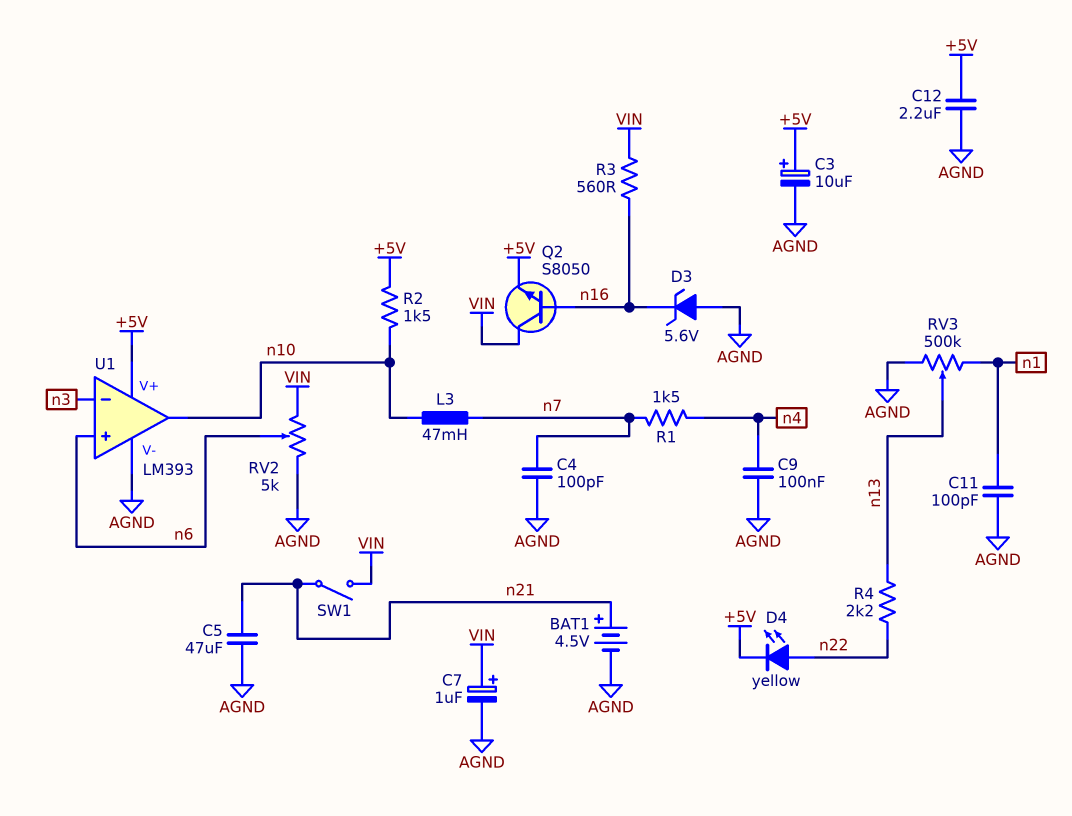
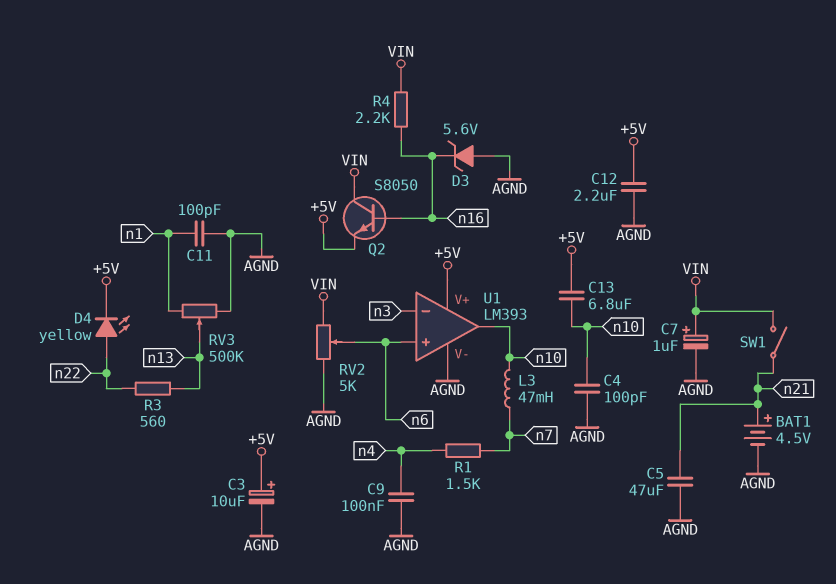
C4: 100pF (AGND, n7) -> 100pF (AGND, n10)
C13: none -> 6.8uF (+5V, n10)
R2: 1.5k (+5V, n10) -> none
R3: 560 (VIN, n16) -> 560 (n13, n22)
R4: 2.2k (n13, n22) -> 2.2k (VIN, n16)

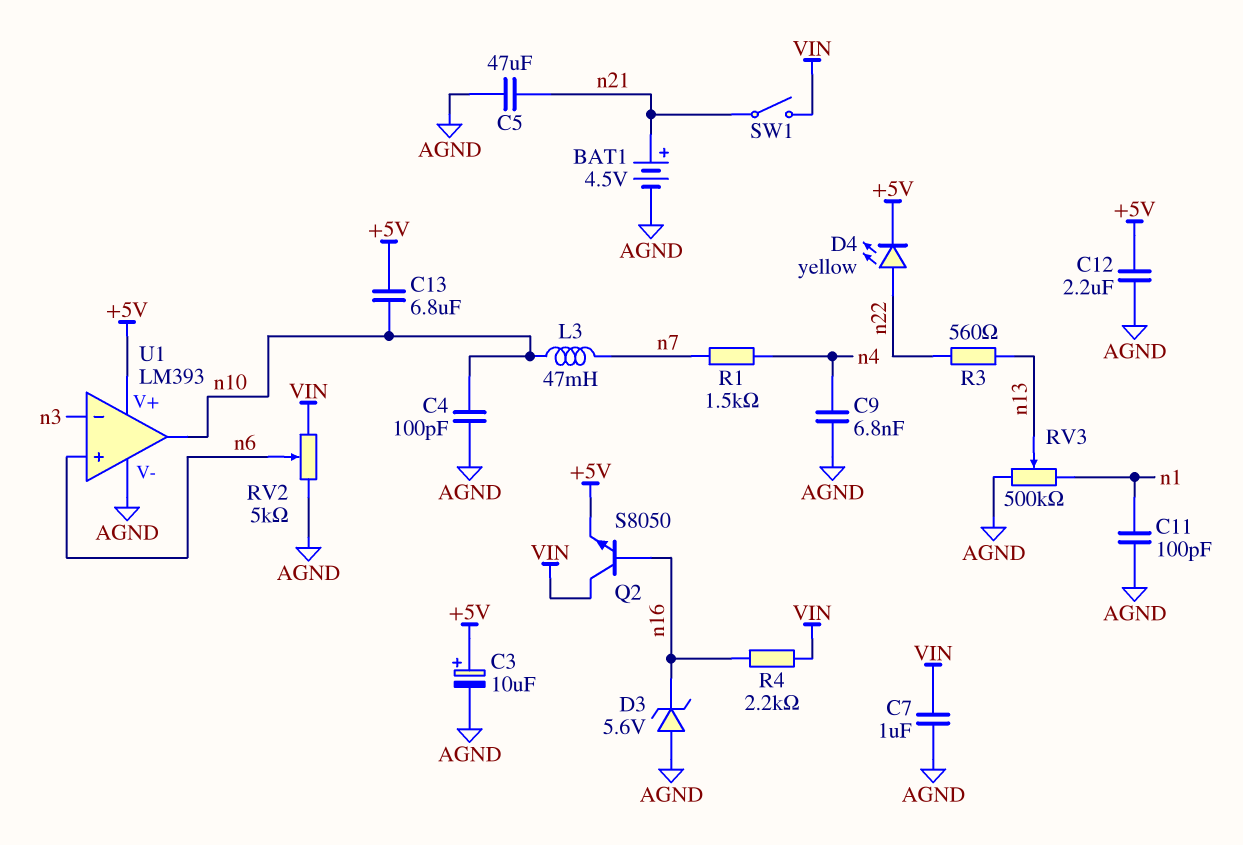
C7: 1uF (plus VIN, minus AGND) -> 1uF (AGND, VIN)
C9: 100nF (AGND, n4) -> 6.8nF (AGND, n4)

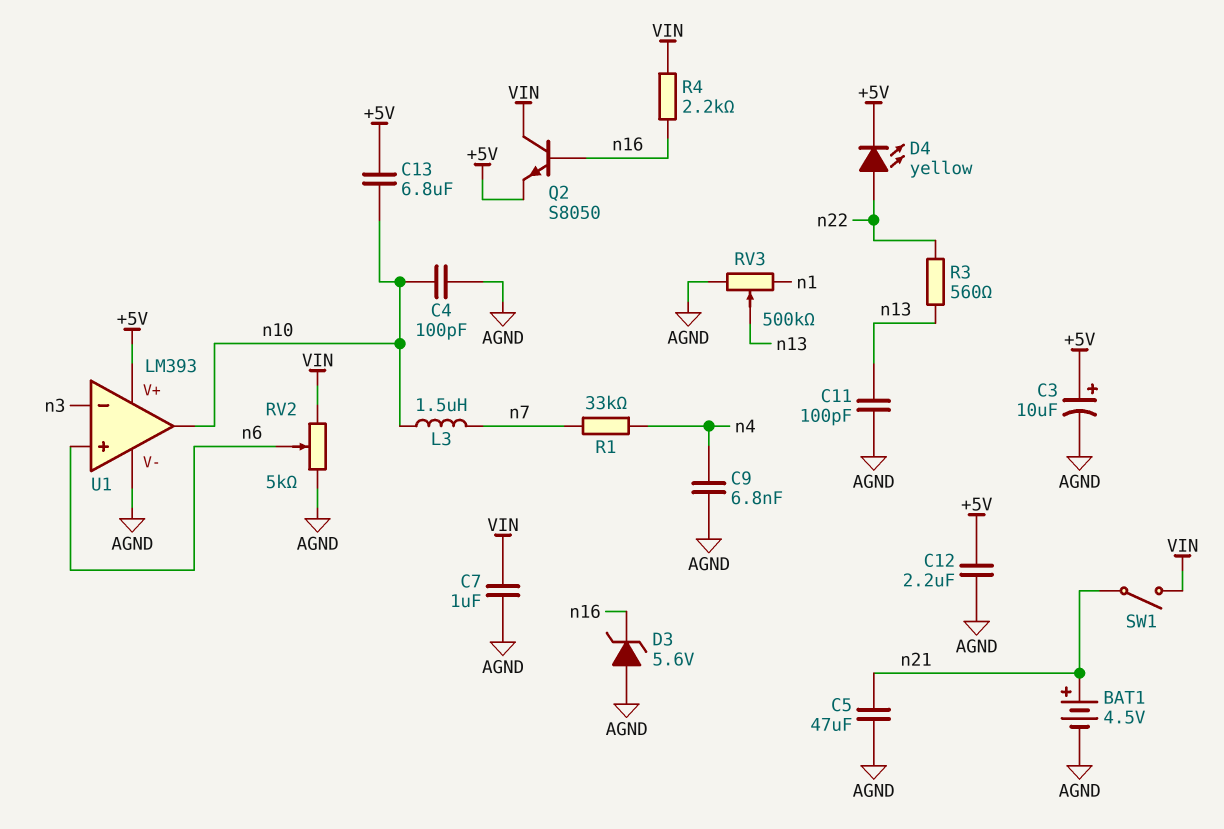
C11: 100pF (AGND, n1) -> 100pF (AGND, n13)
L3: 47mH (n7, n10) -> 1.5uH (n7, n10)
R1: 1.5k (n4, n7) -> 33k (n4, n7)

